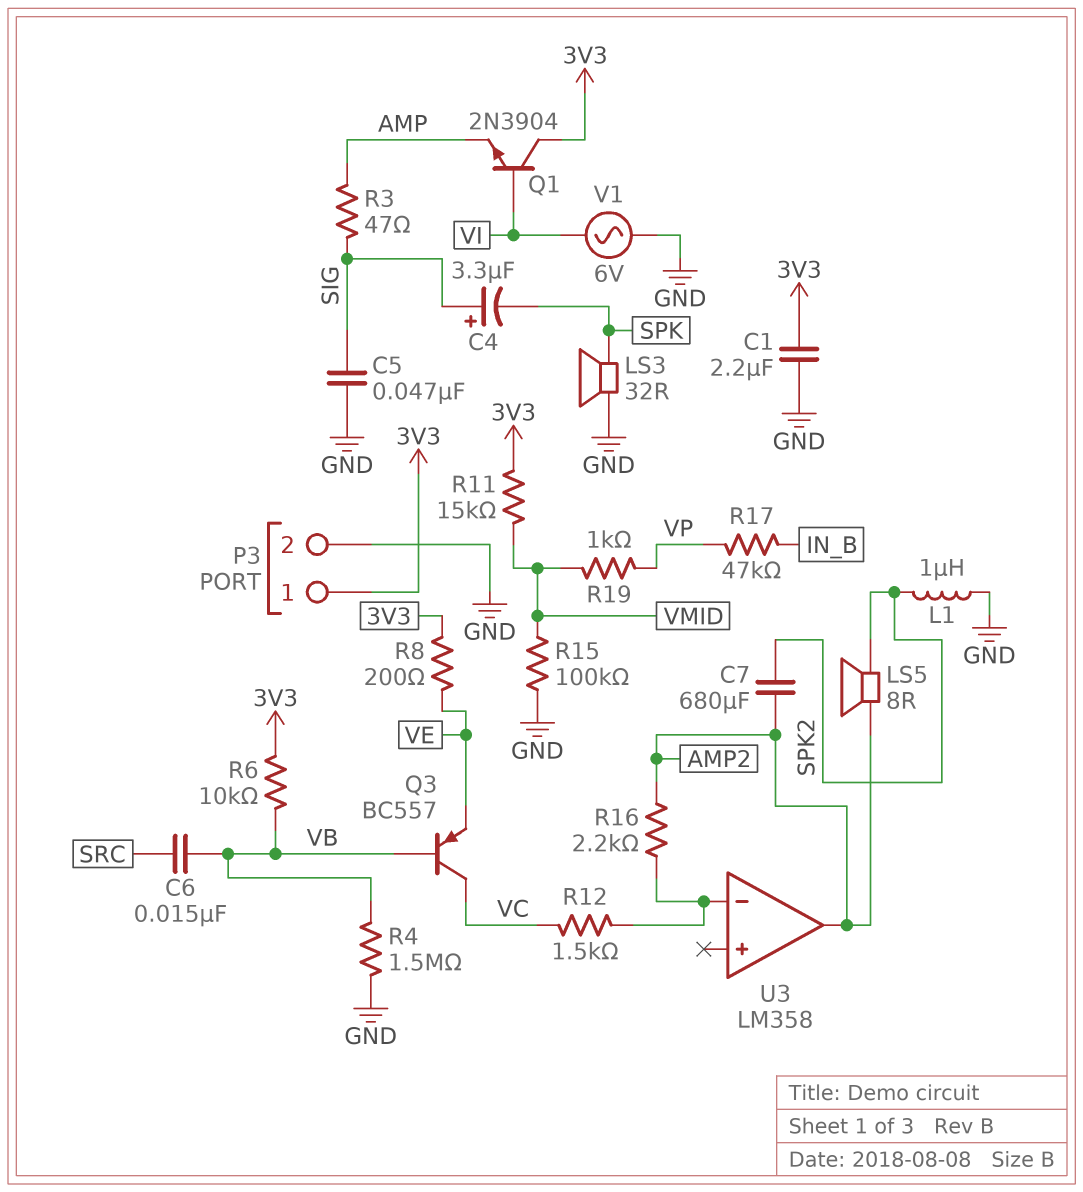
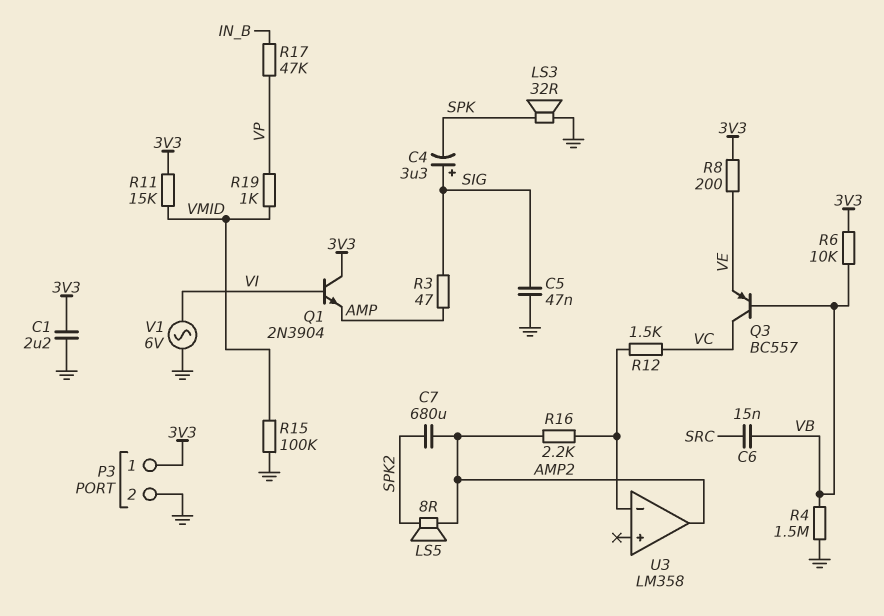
L1: 1uH (GND, SPK2) -> none

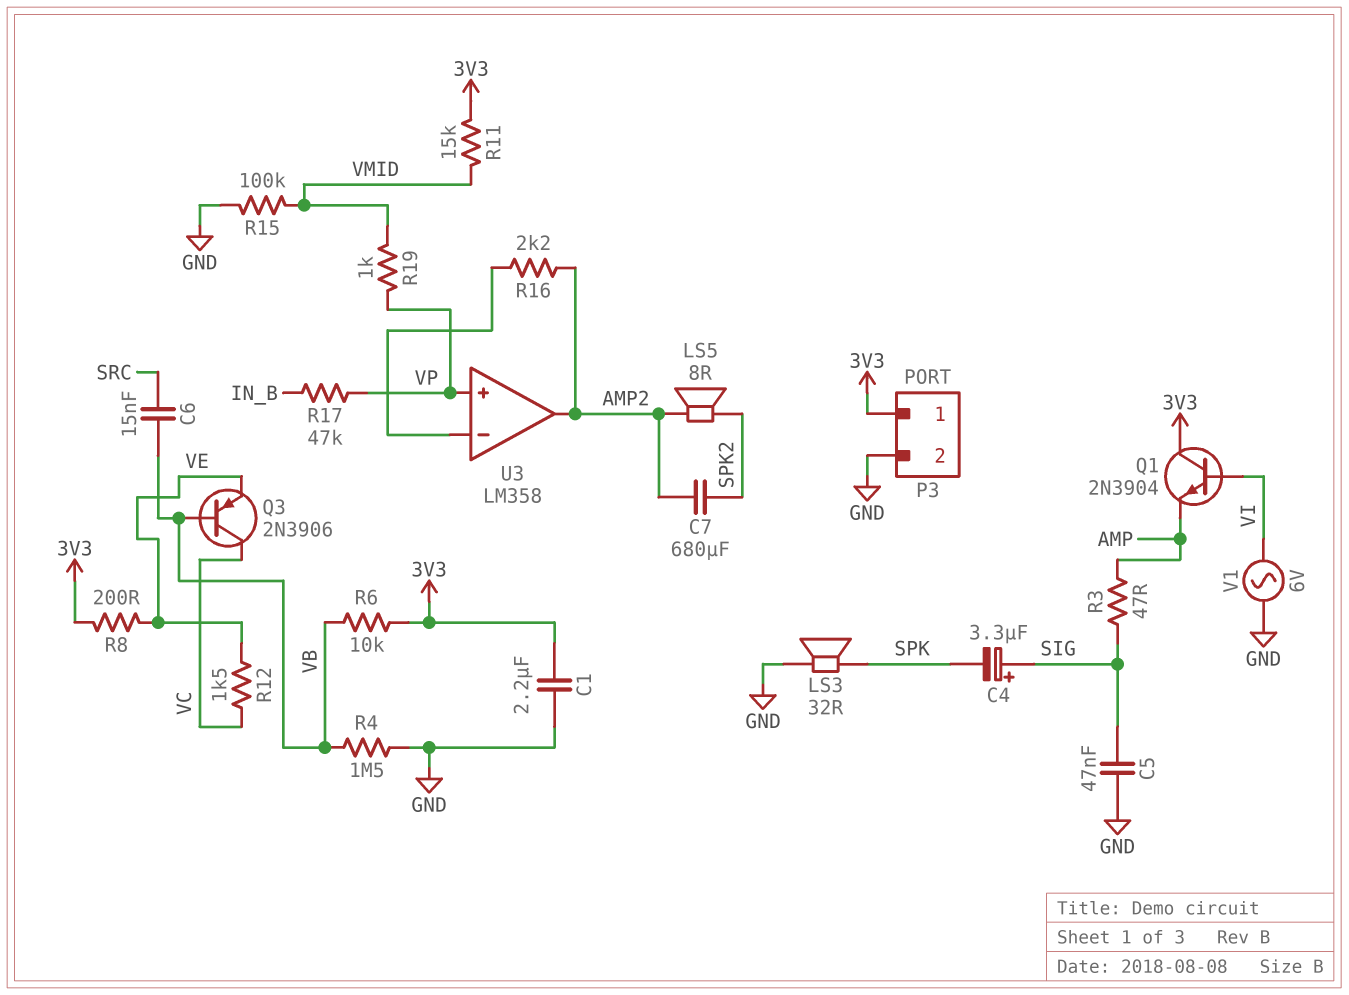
Q3: PNP BC557 (B VB, C VC, E VE) -> PNP 2N3906 (B VB, C VC, E VE)
R12: 1.5k (U3/in-, VC) -> 1.5k (VC, VE)
U3 pin in+: none -> VP

